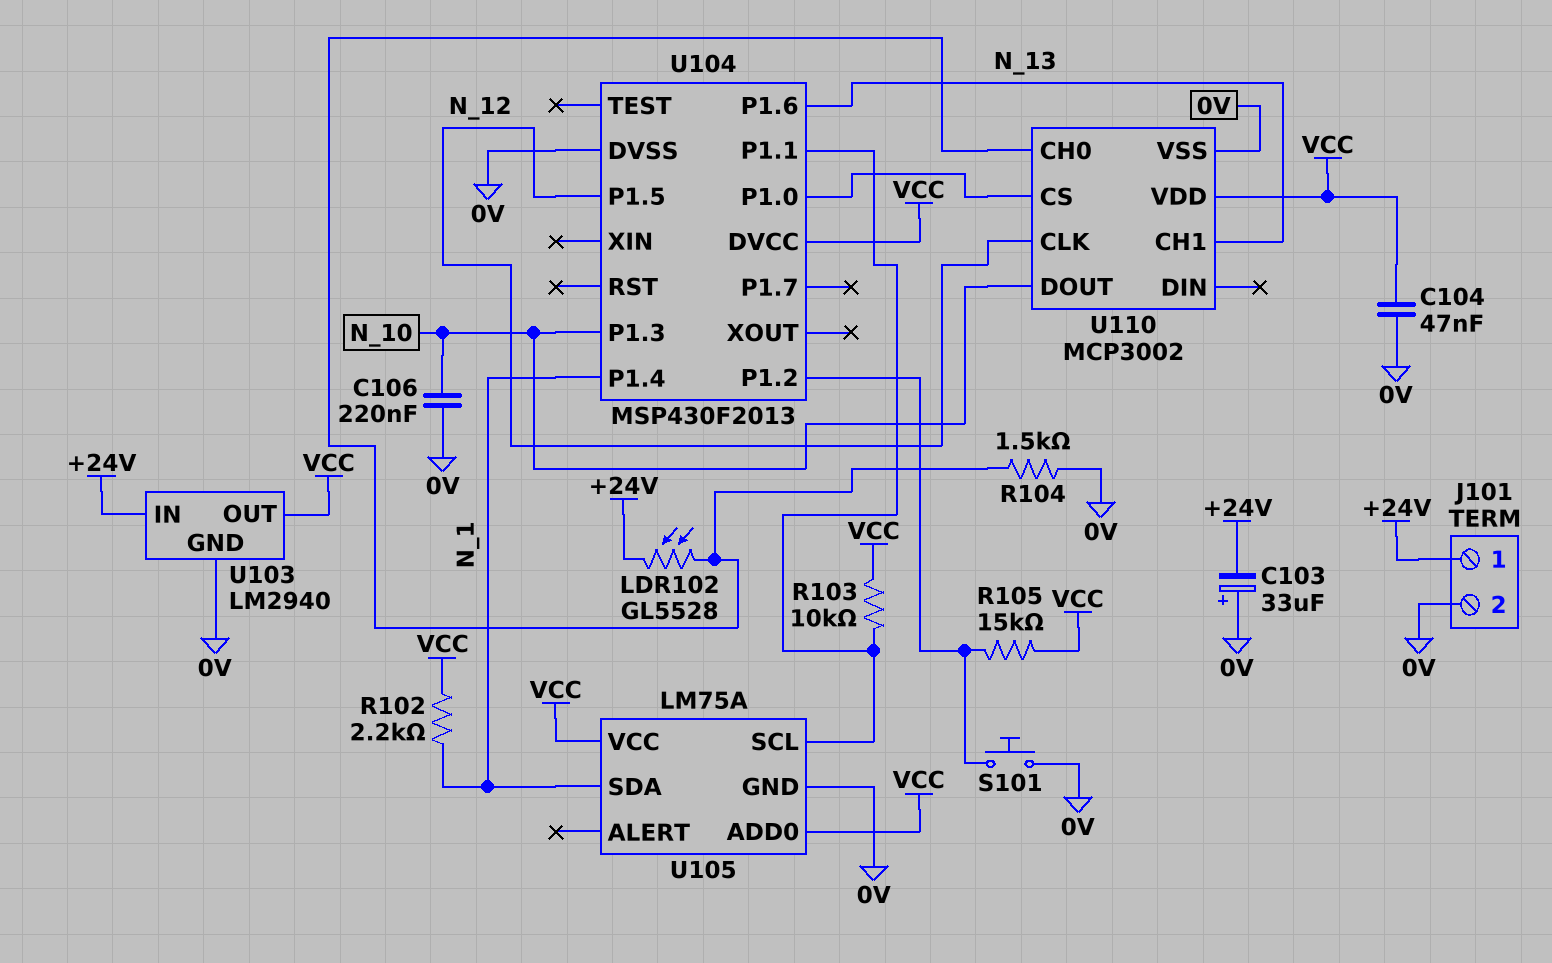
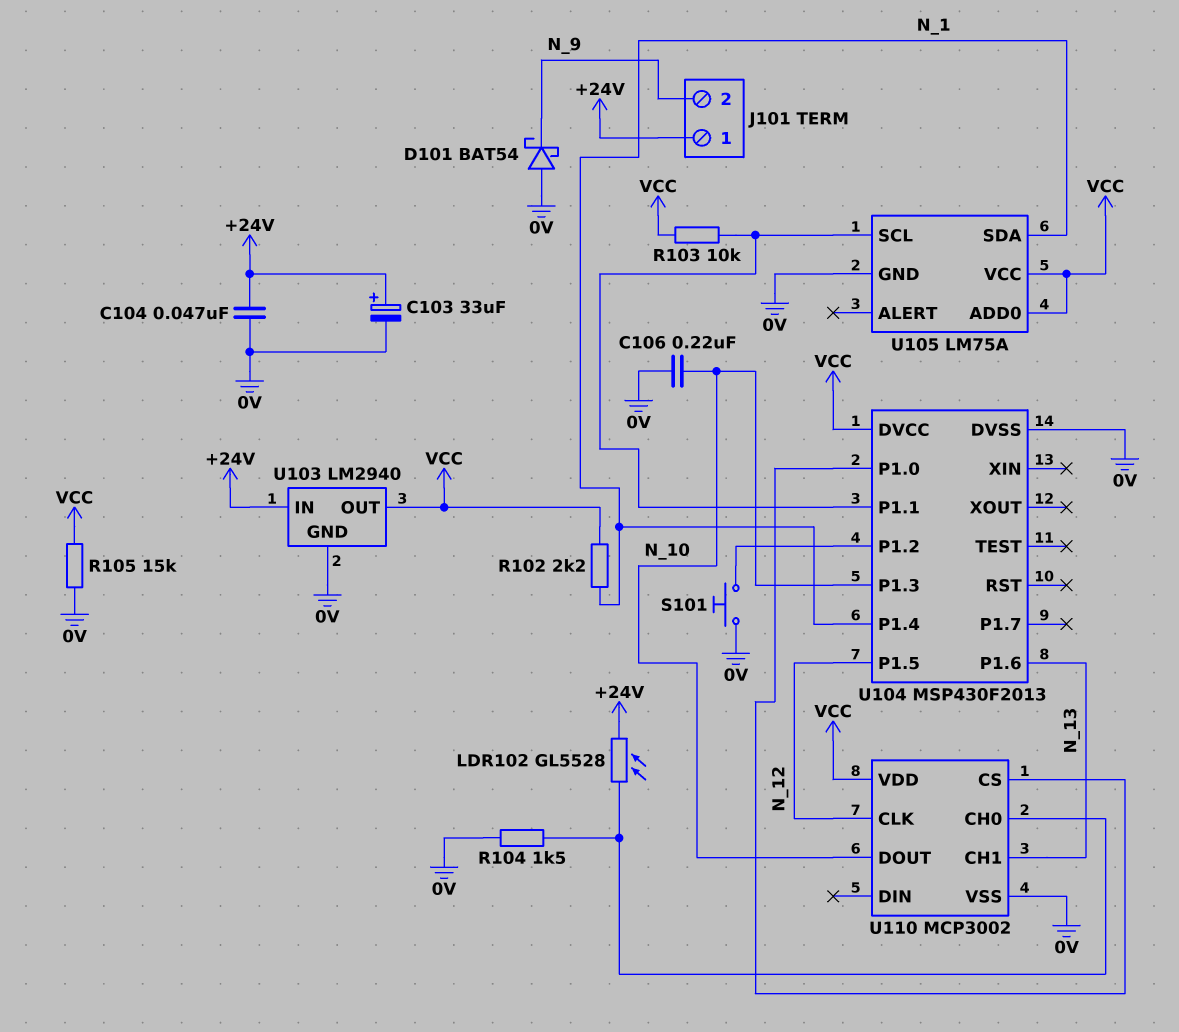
C103: 33uF (plus 0V, minus +24V) -> 33uF (plus +24V, minus 0V)
C104: 47nF (0V, VCC) -> 47nF (+24V, 0V)
D101: none -> schottky BAT54 (A 0V, K N_9)
J101 pin 2: 0V -> N_9
R105: 15k (U104/P1.2, VCC) -> 15k (0V, VCC)

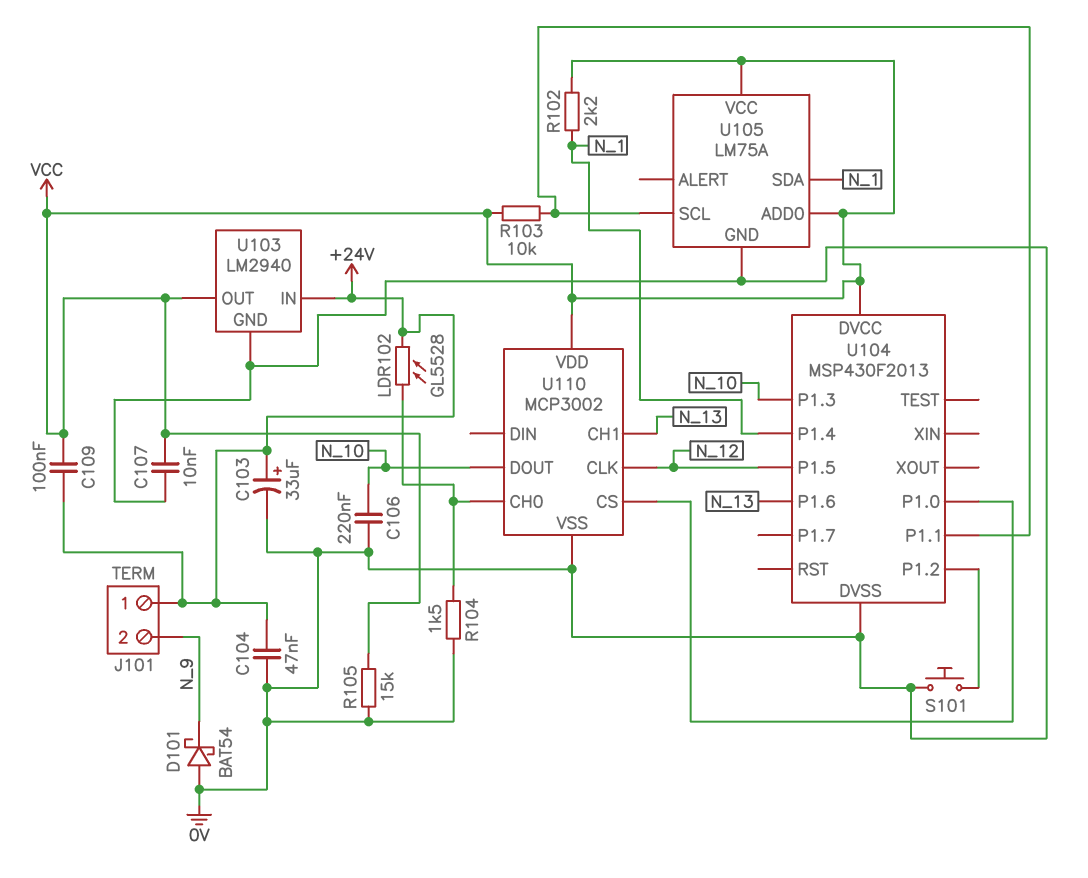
C107: none -> 10nF (0V, VCC)
C109: none -> 100nF (+24V, VCC)

